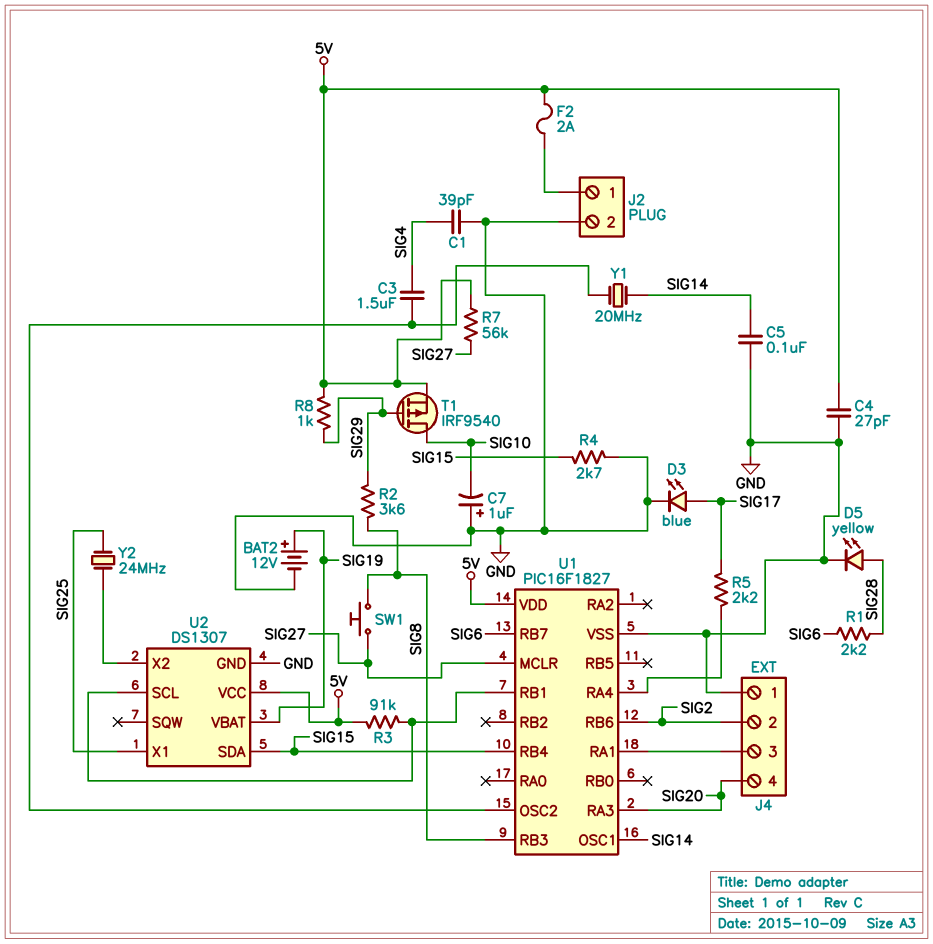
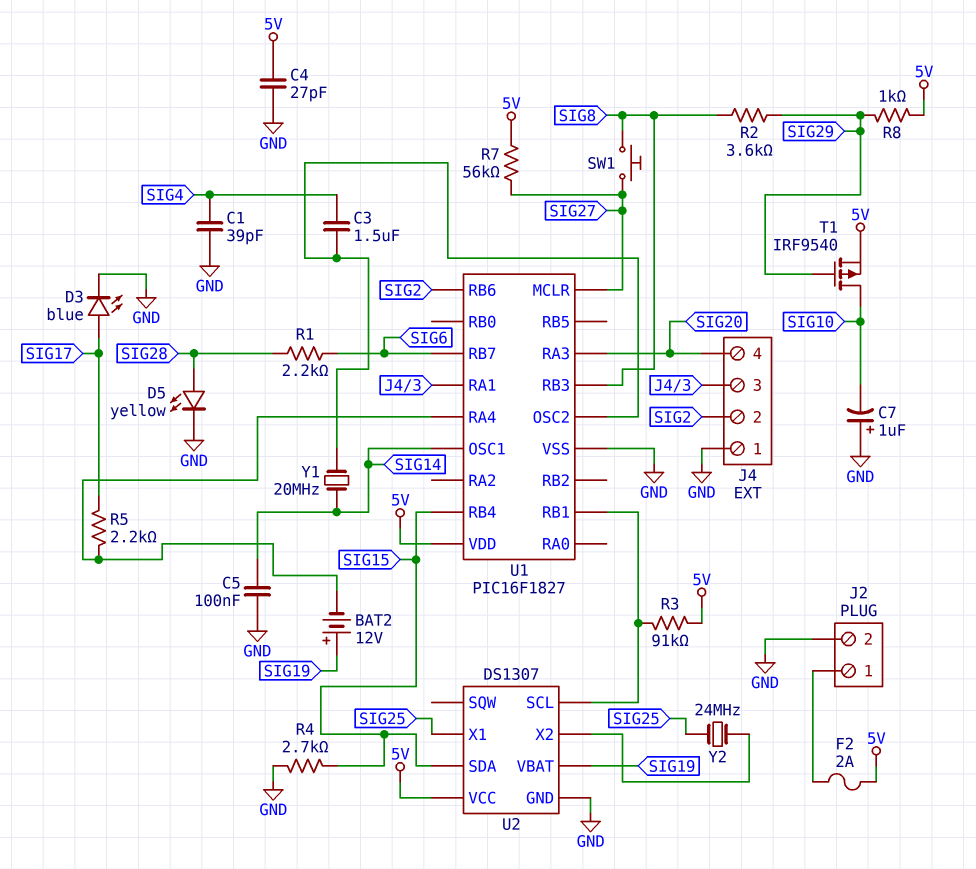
BAT2: 12V (plus SIG19, minus GND) -> 12V (plus SIG19, minus U1/RA4)

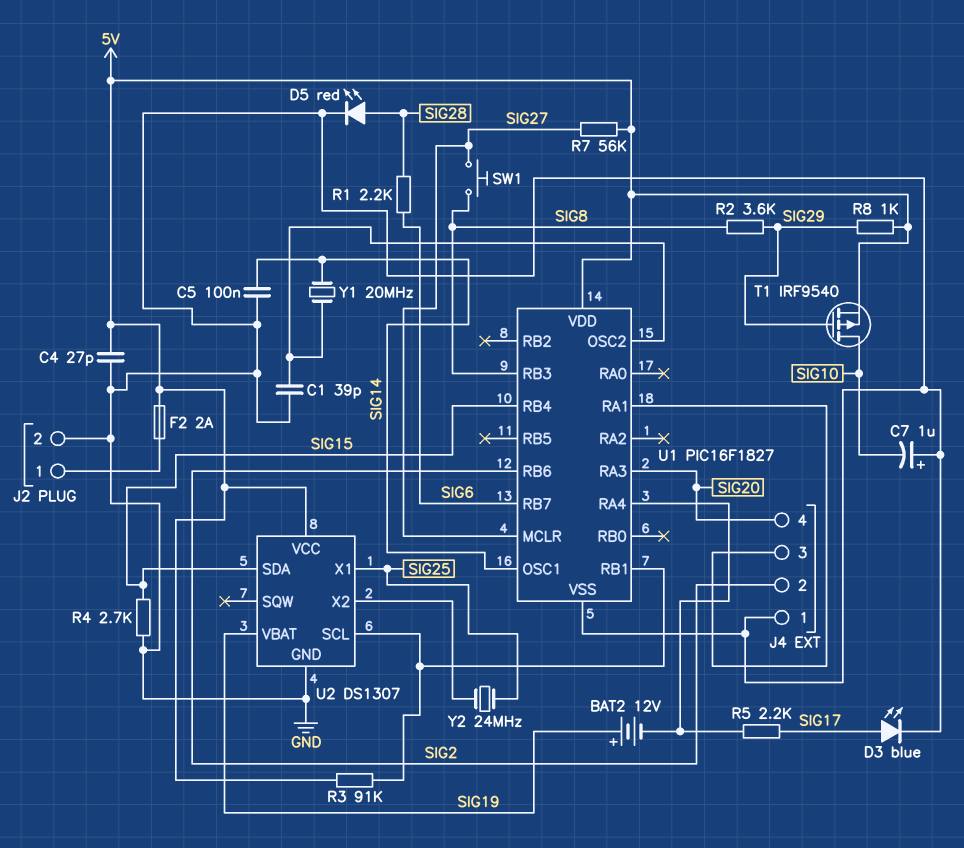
C1: 39pF (GND, SIG4) -> 39pF (GND, U1/OSC2)
C3: 1.5uF (SIG4, U1/OSC2) -> none
D5: LED yellow (A SIG28, K GND) -> LED red (A SIG28, K GND)

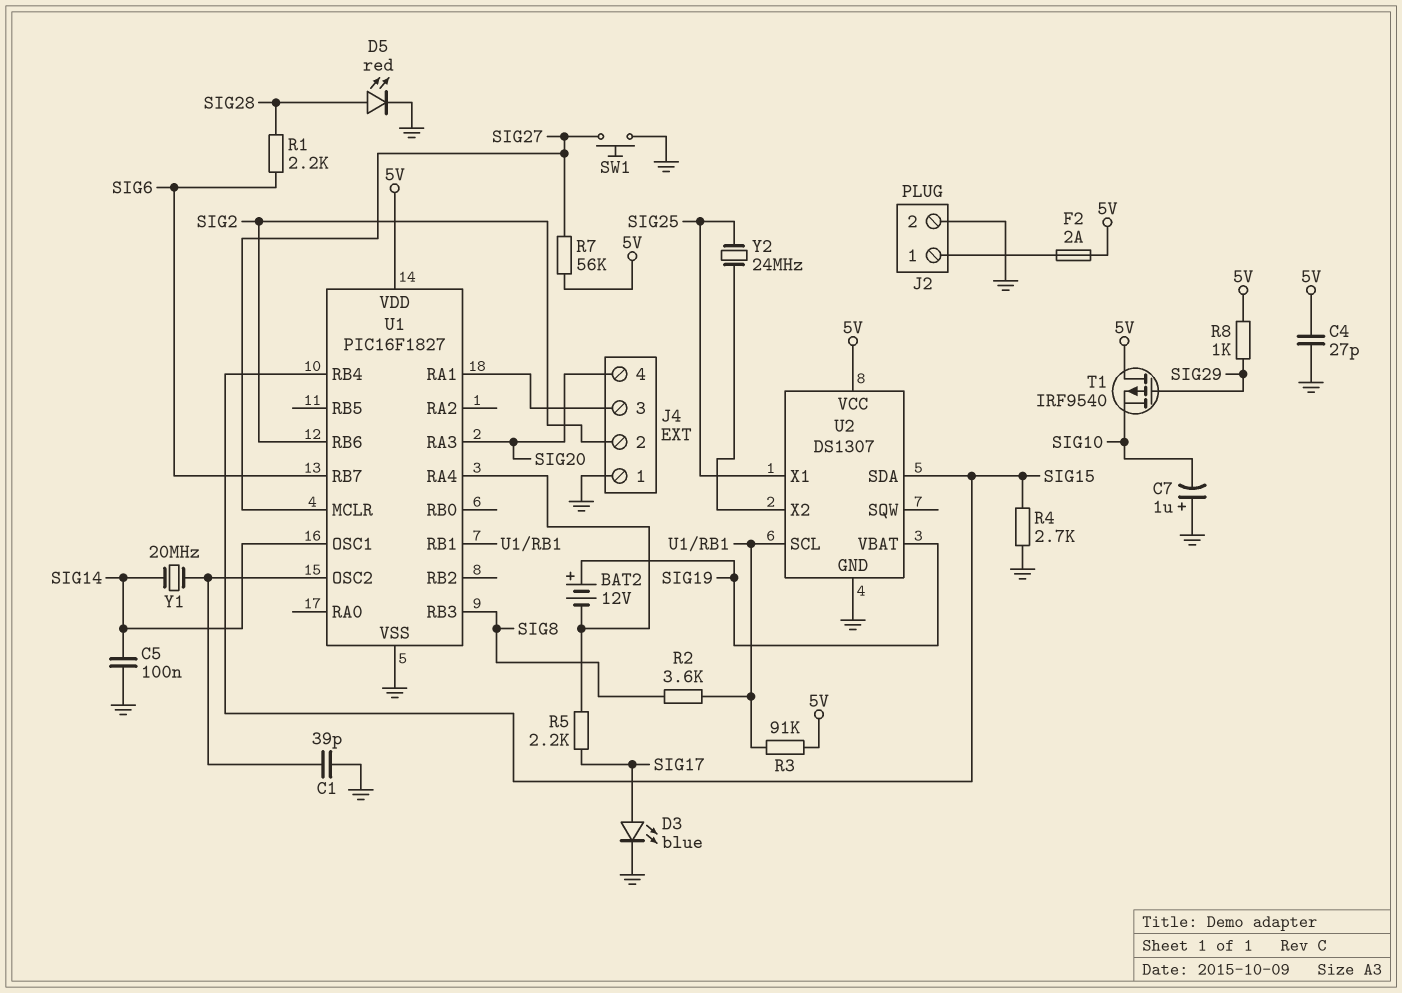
R2: 3.6k (SIG8, SIG29) -> 3.6k (SIG8, U1/RB1)
SW1: button (SIG8, SIG27) -> button (GND, SIG27)
T1: PMOS IRF9540 (G SIG29, D SIG10, S 5V) -> PMOS IRF9540 (G SIG29, D 5V, S SIG10)

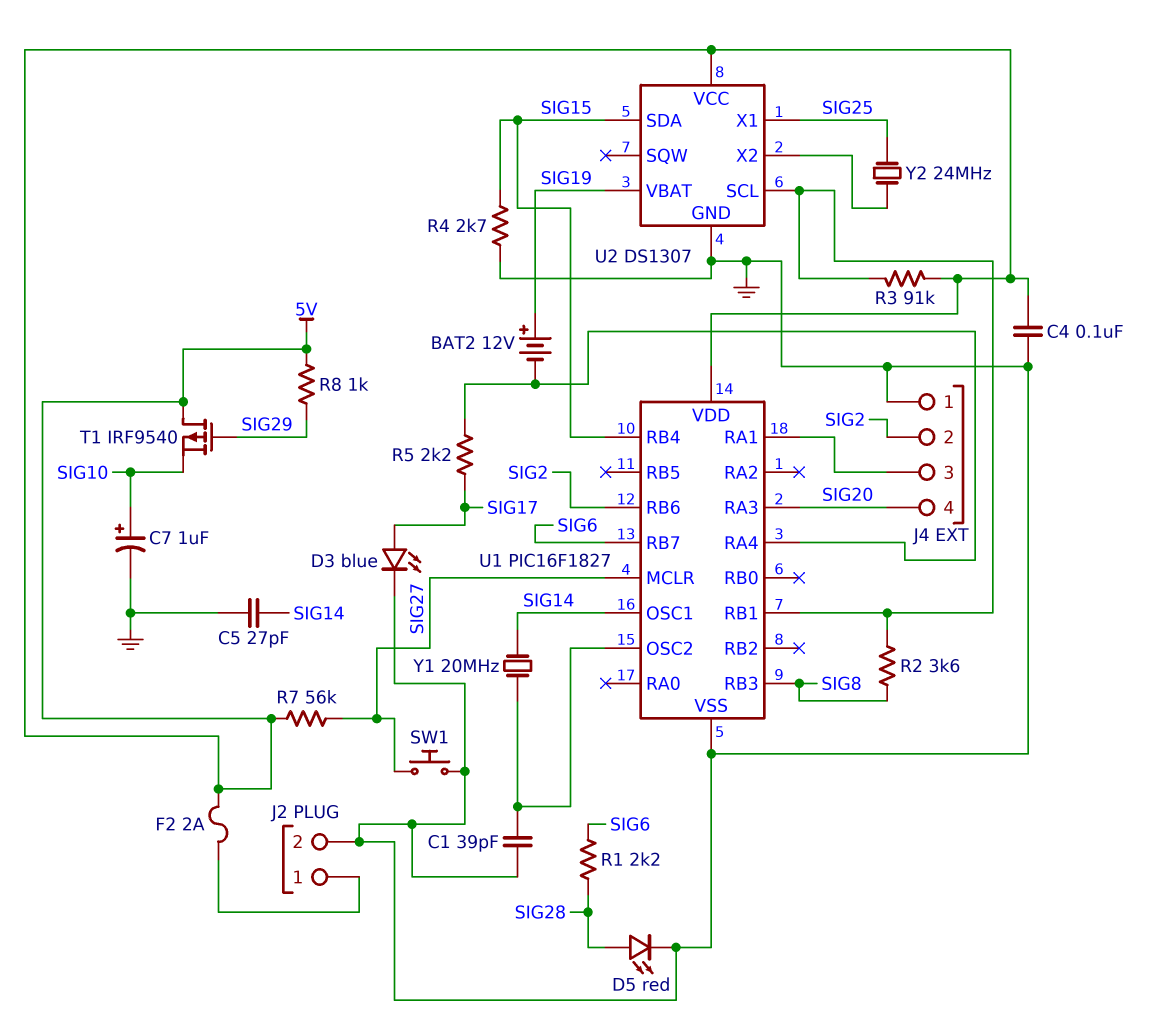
C4: 27pF (5V, GND) -> 100nF (5V, GND)
C5: 100nF (GND, SIG14) -> 27pF (GND, SIG14)
C7: 1uF (plus GND, minus SIG10) -> 1uF (plus SIG10, minus GND)

